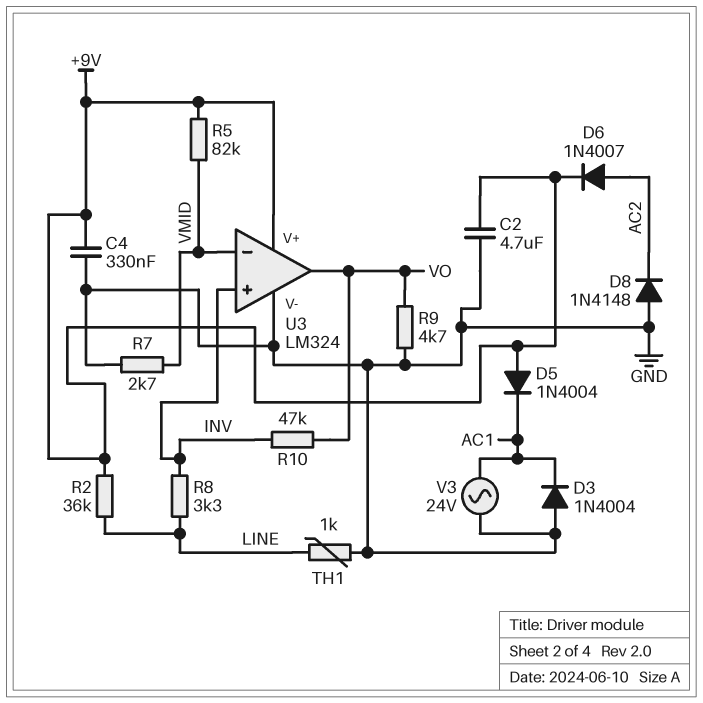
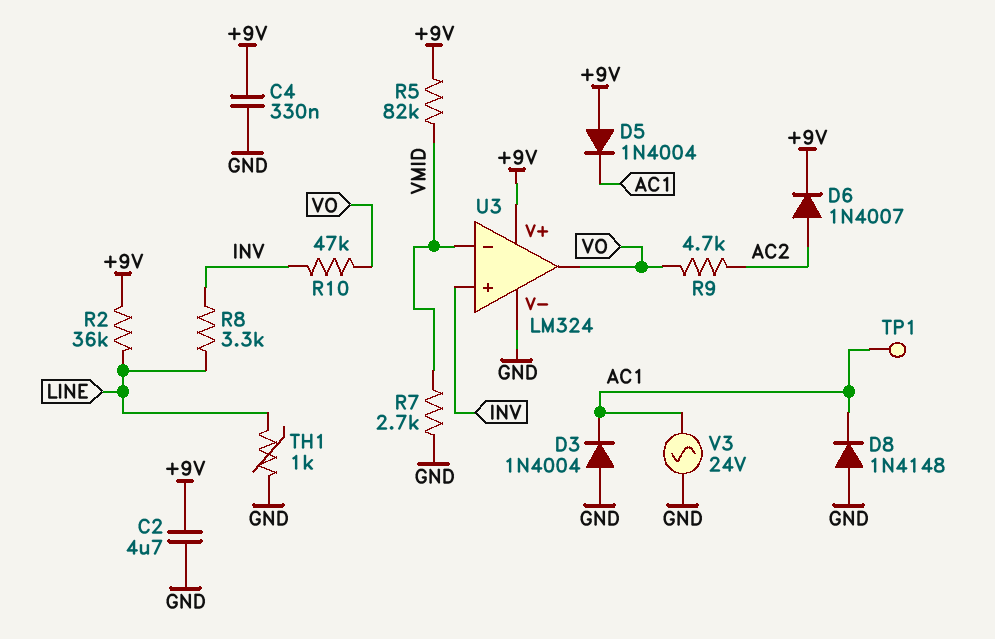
D8: diode 1N4148 (A GND, K AC2) -> diode 1N4148 (A GND, K AC1)
R9: 4.7k (GND, VO) -> 4.7k (AC2, VO)
TP1: none -> test point (AC1)

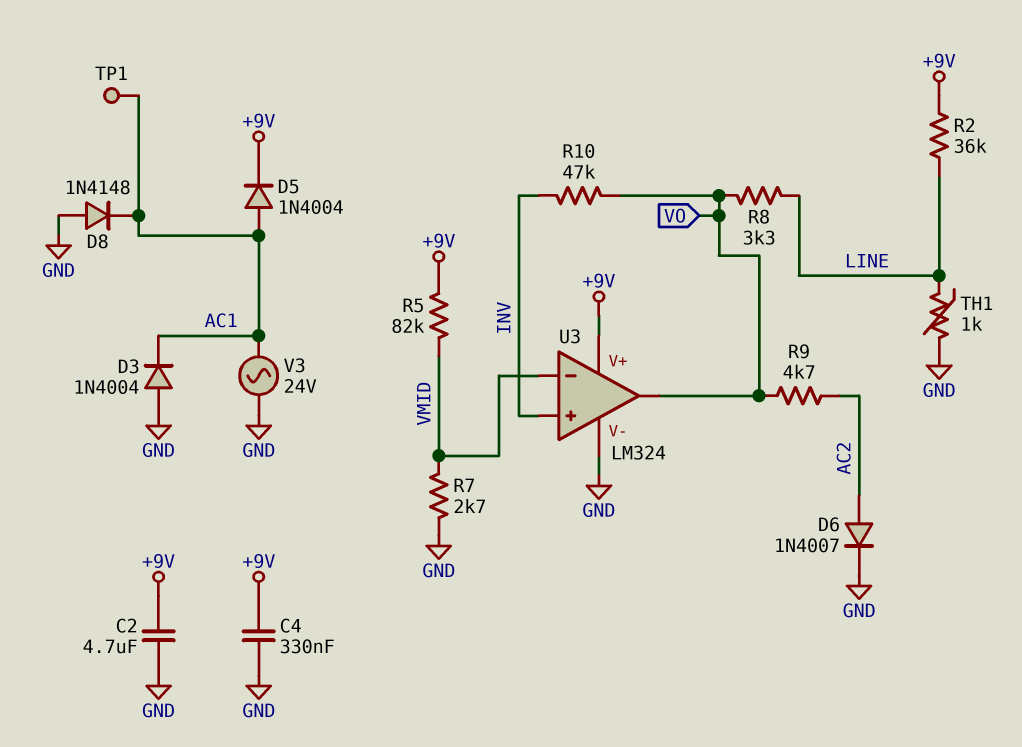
D5: diode 1N4004 (A +9V, K AC1) -> diode 1N4004 (A AC1, K +9V)
D6: diode 1N4007 (A AC2, K +9V) -> diode 1N4007 (A AC2, K GND)
R8: 3.3k (INV, LINE) -> 3.3k (LINE, VO)

